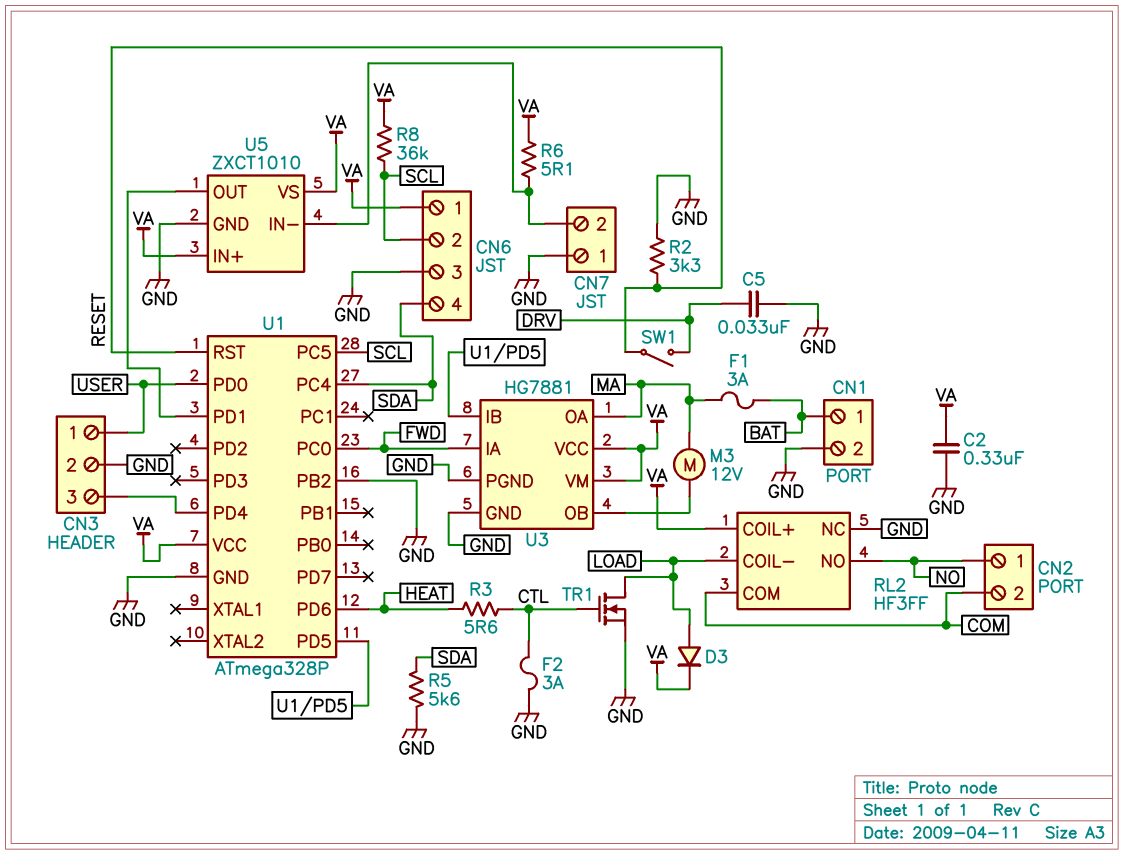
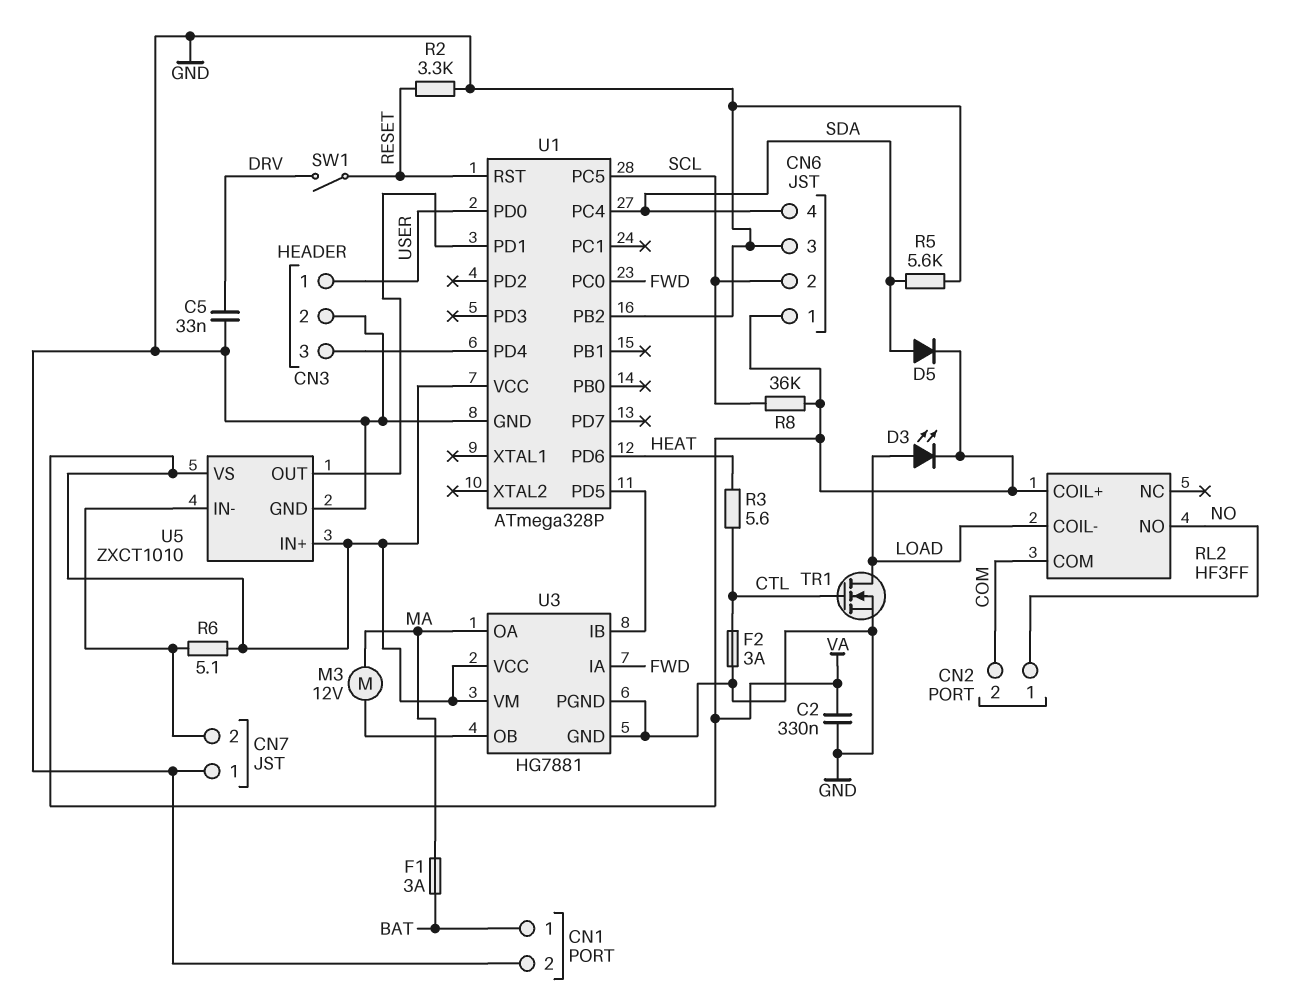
D3: diode (A LOAD, K VA) -> LED (A LOAD, K VA)
D5: none -> diode (A SDA, K VA)
RL2 pin NC: GND -> none

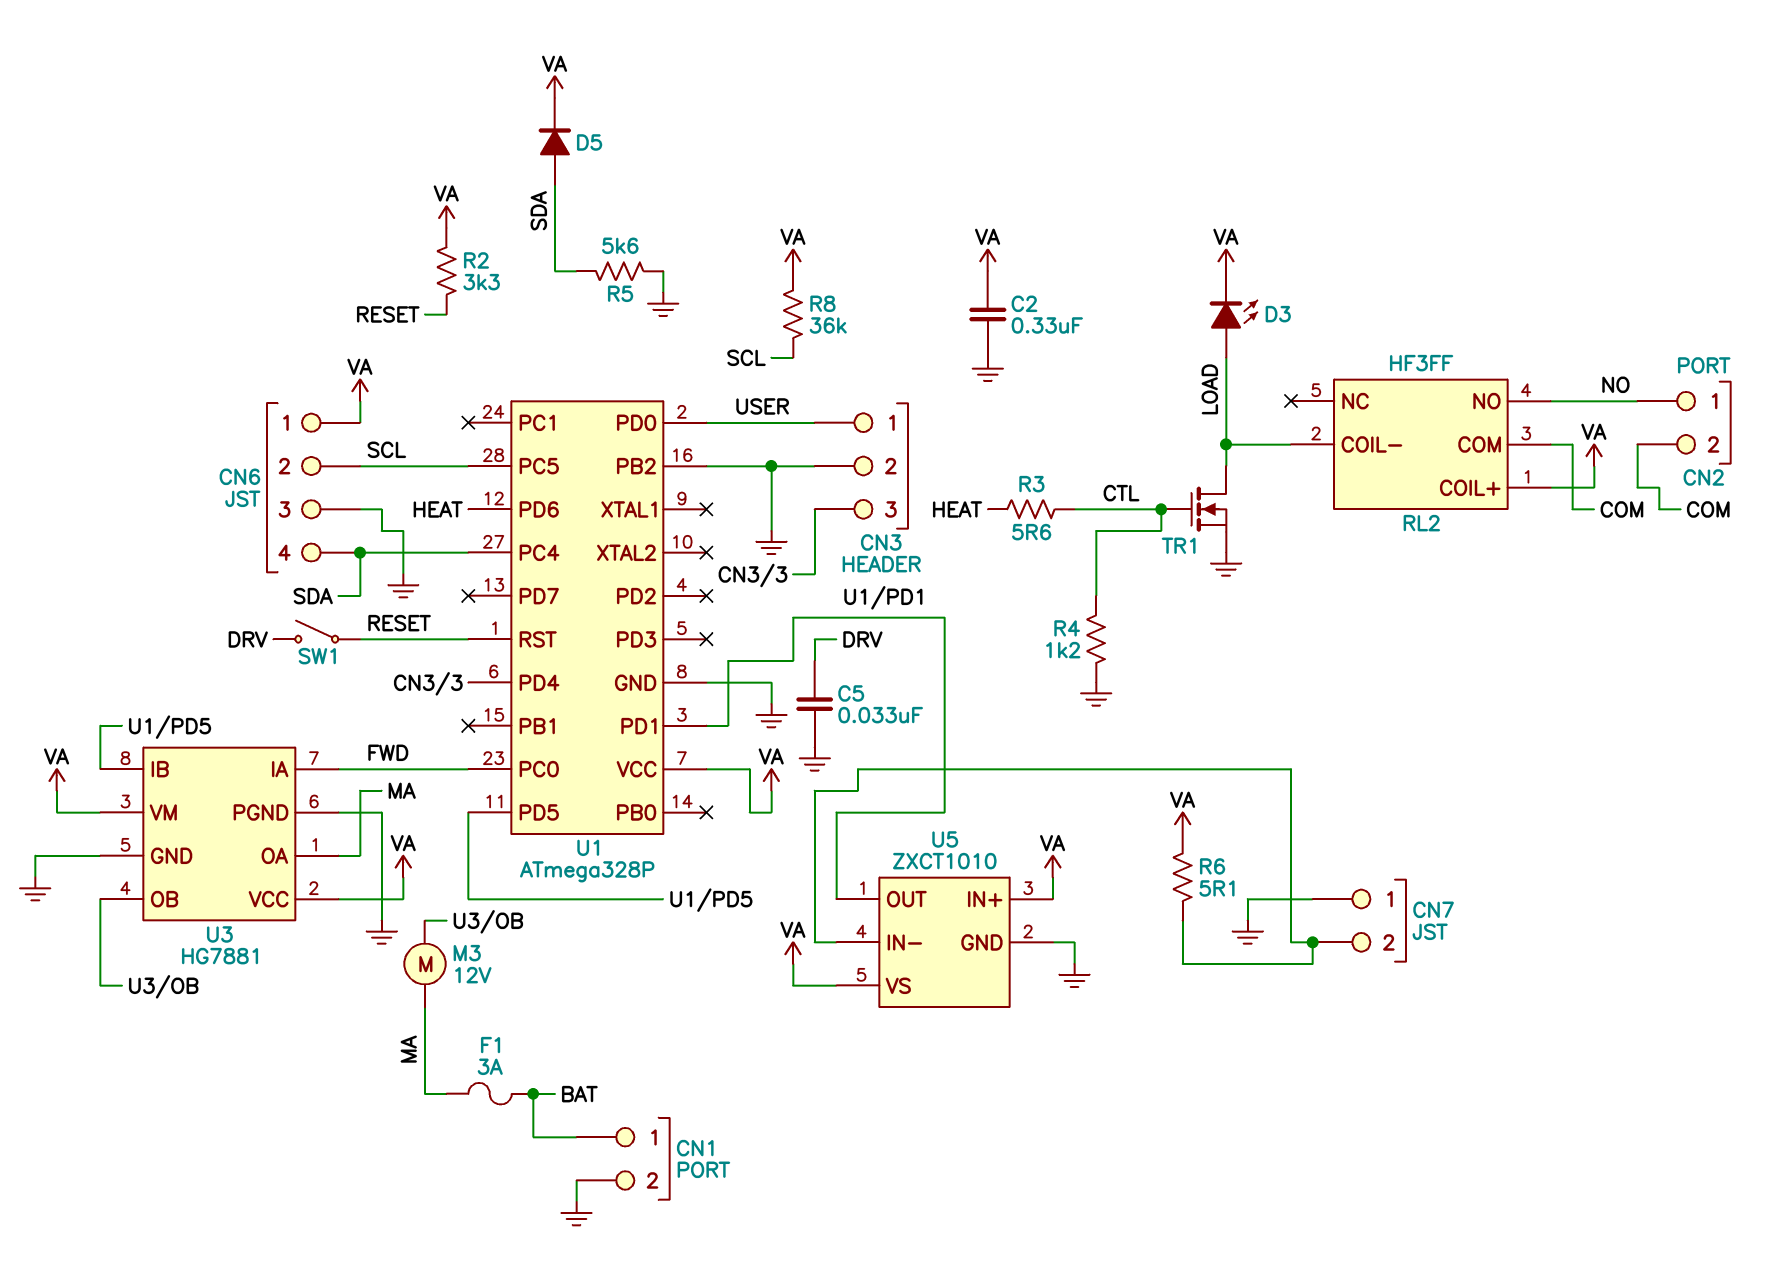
F2: 3A (CTL, GND) -> none
R2: 3.3k (GND, RESET) -> 3.3k (RESET, VA)
R4: none -> 1.2k (CTL, GND)

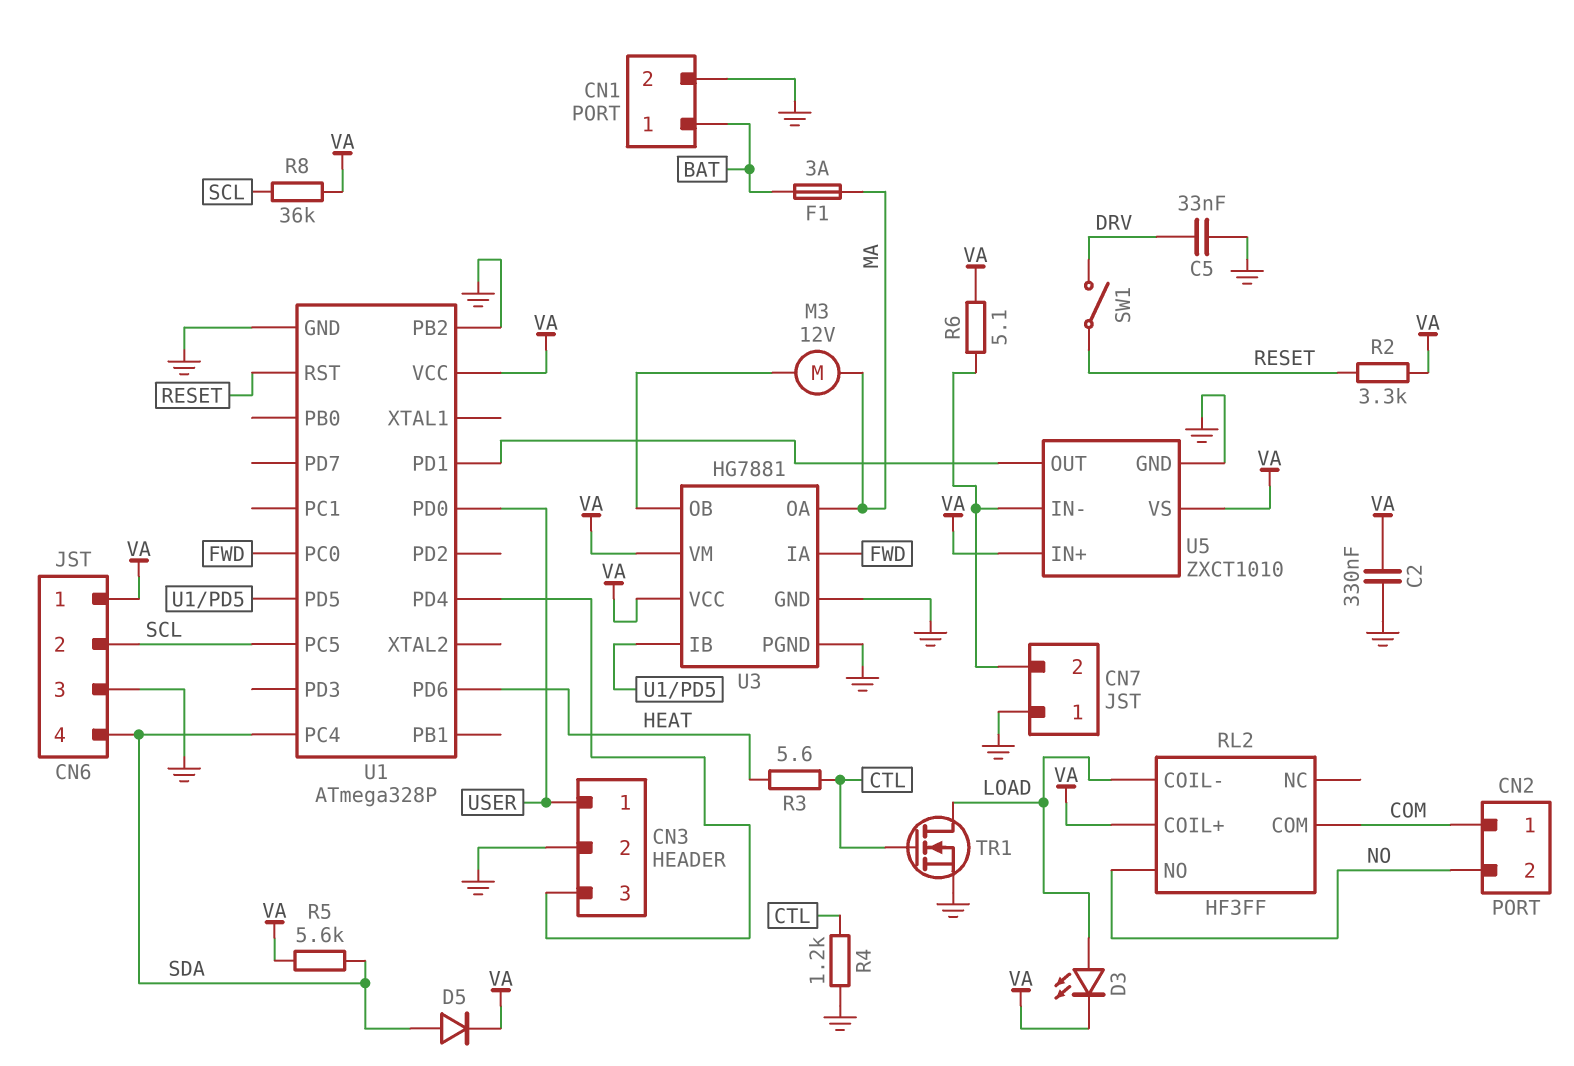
CN2 pin 1: NO -> COM
CN2 pin 2: COM -> NO
R5: 5.6k (GND, SDA) -> 5.6k (SDA, VA)

